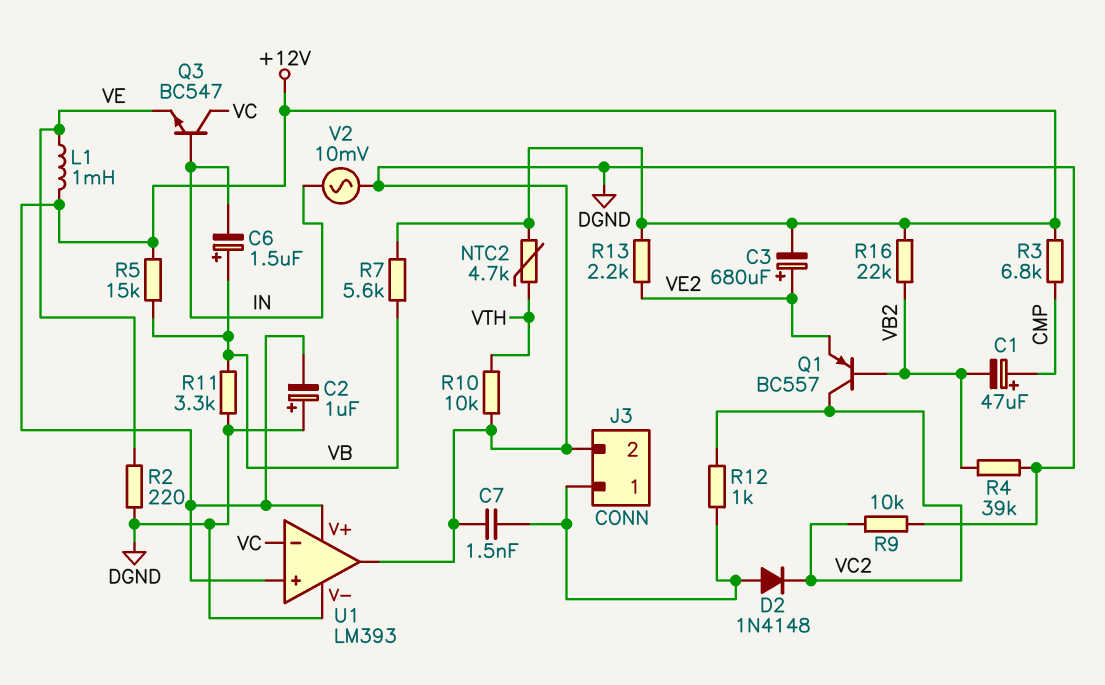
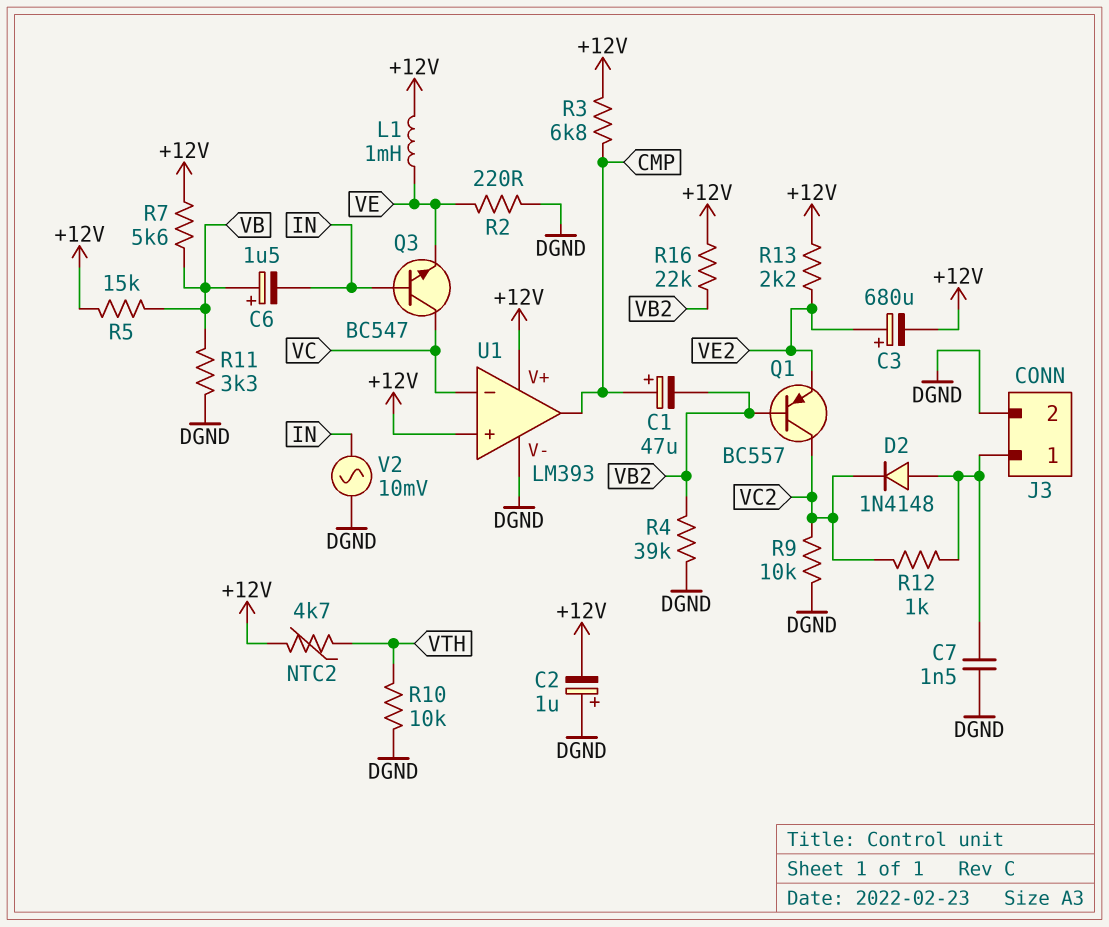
U1 pin out: DGND -> CMP

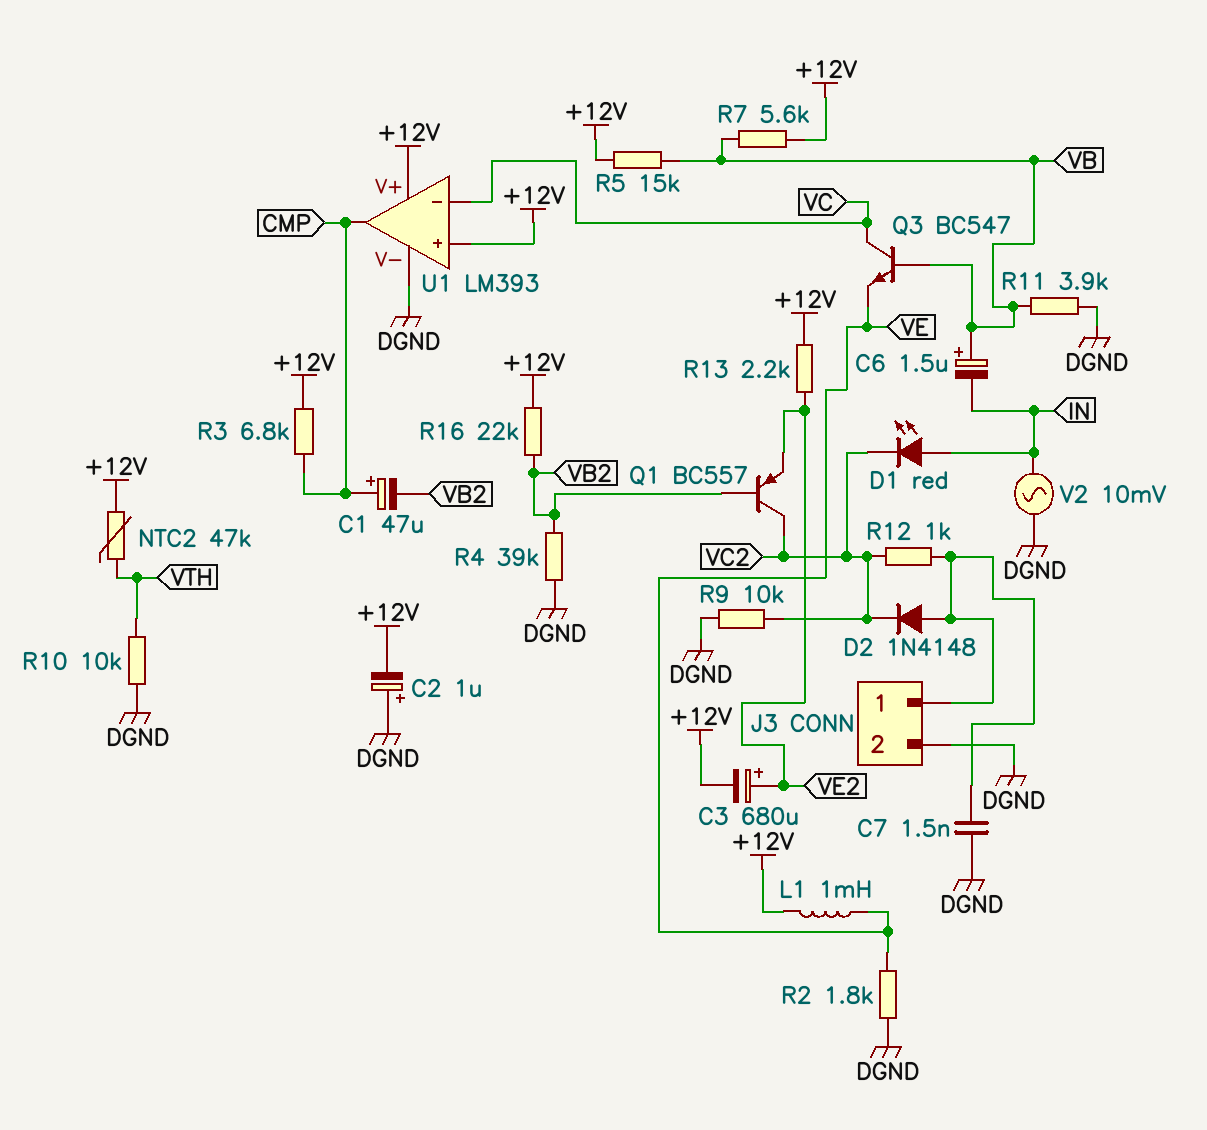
D1: none -> LED red (A IN, K VC2)
NTC2: 4.7k (+12V, VTH) -> 47k (+12V, VTH)
Q3: NPN BC547 (B IN, C VC, E VE) -> NPN BC547 (B VB, C VC, E VE)
R2: 220 (DGND, VE) -> 1.8k (DGND, VE)
R11: 3.3k (DGND, VB) -> 3.9k (DGND, VB)

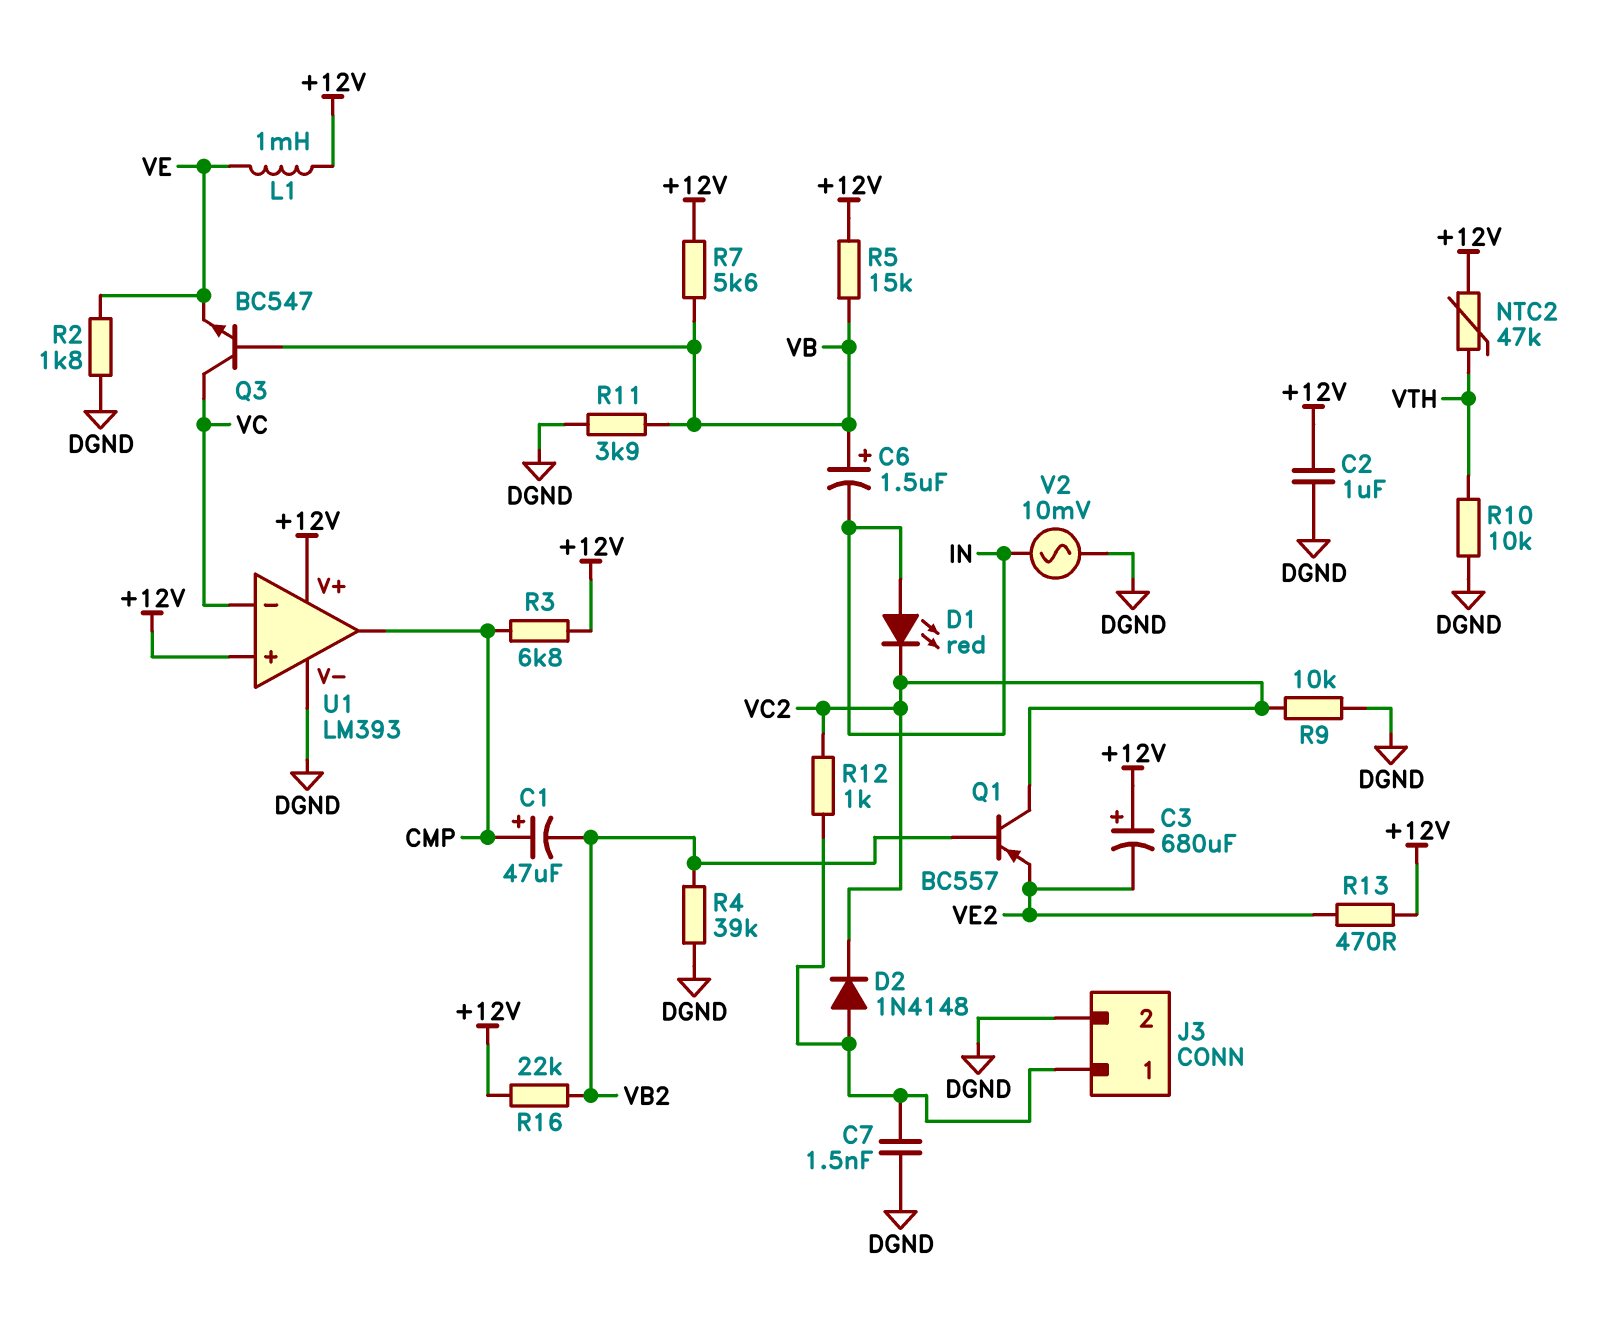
C2: 1uF (plus DGND, minus +12V) -> 1uF (+12V, DGND)
C3: 680uF (plus VE2, minus +12V) -> 680uF (plus +12V, minus VE2)
R13: 2.2k (+12V, VE2) -> 470 (+12V, VE2)

